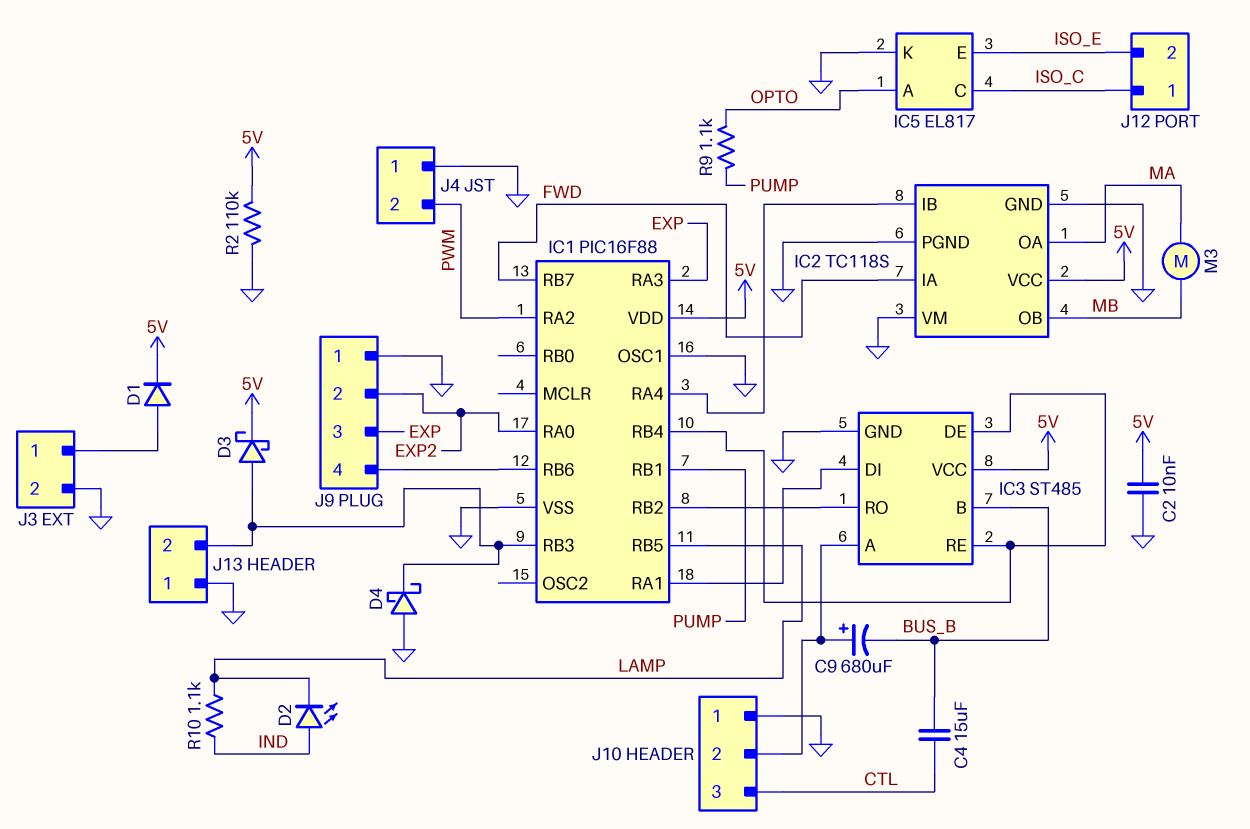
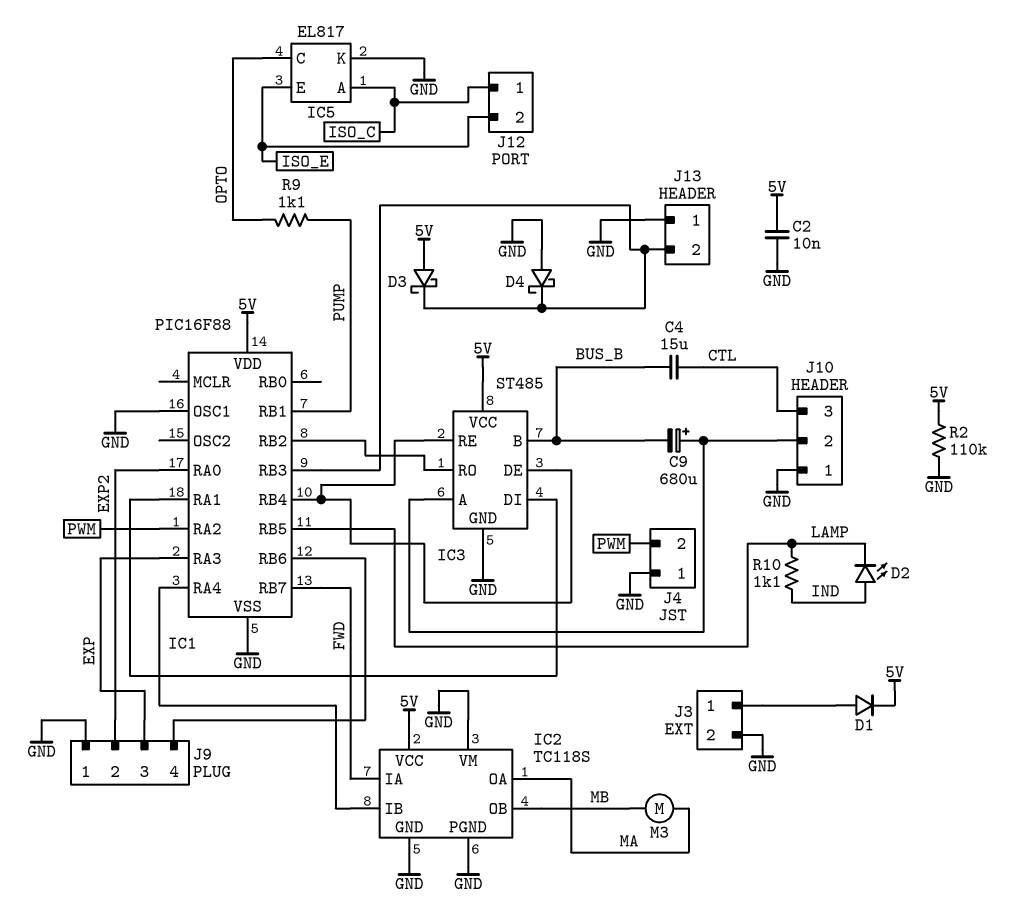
D3: schottky (A IC1/RB3, K 5V) -> schottky (A 5V, K IC1/RB3)
IC5 pin A: OPTO -> ISO_C
IC5 pin C: ISO_C -> OPTO

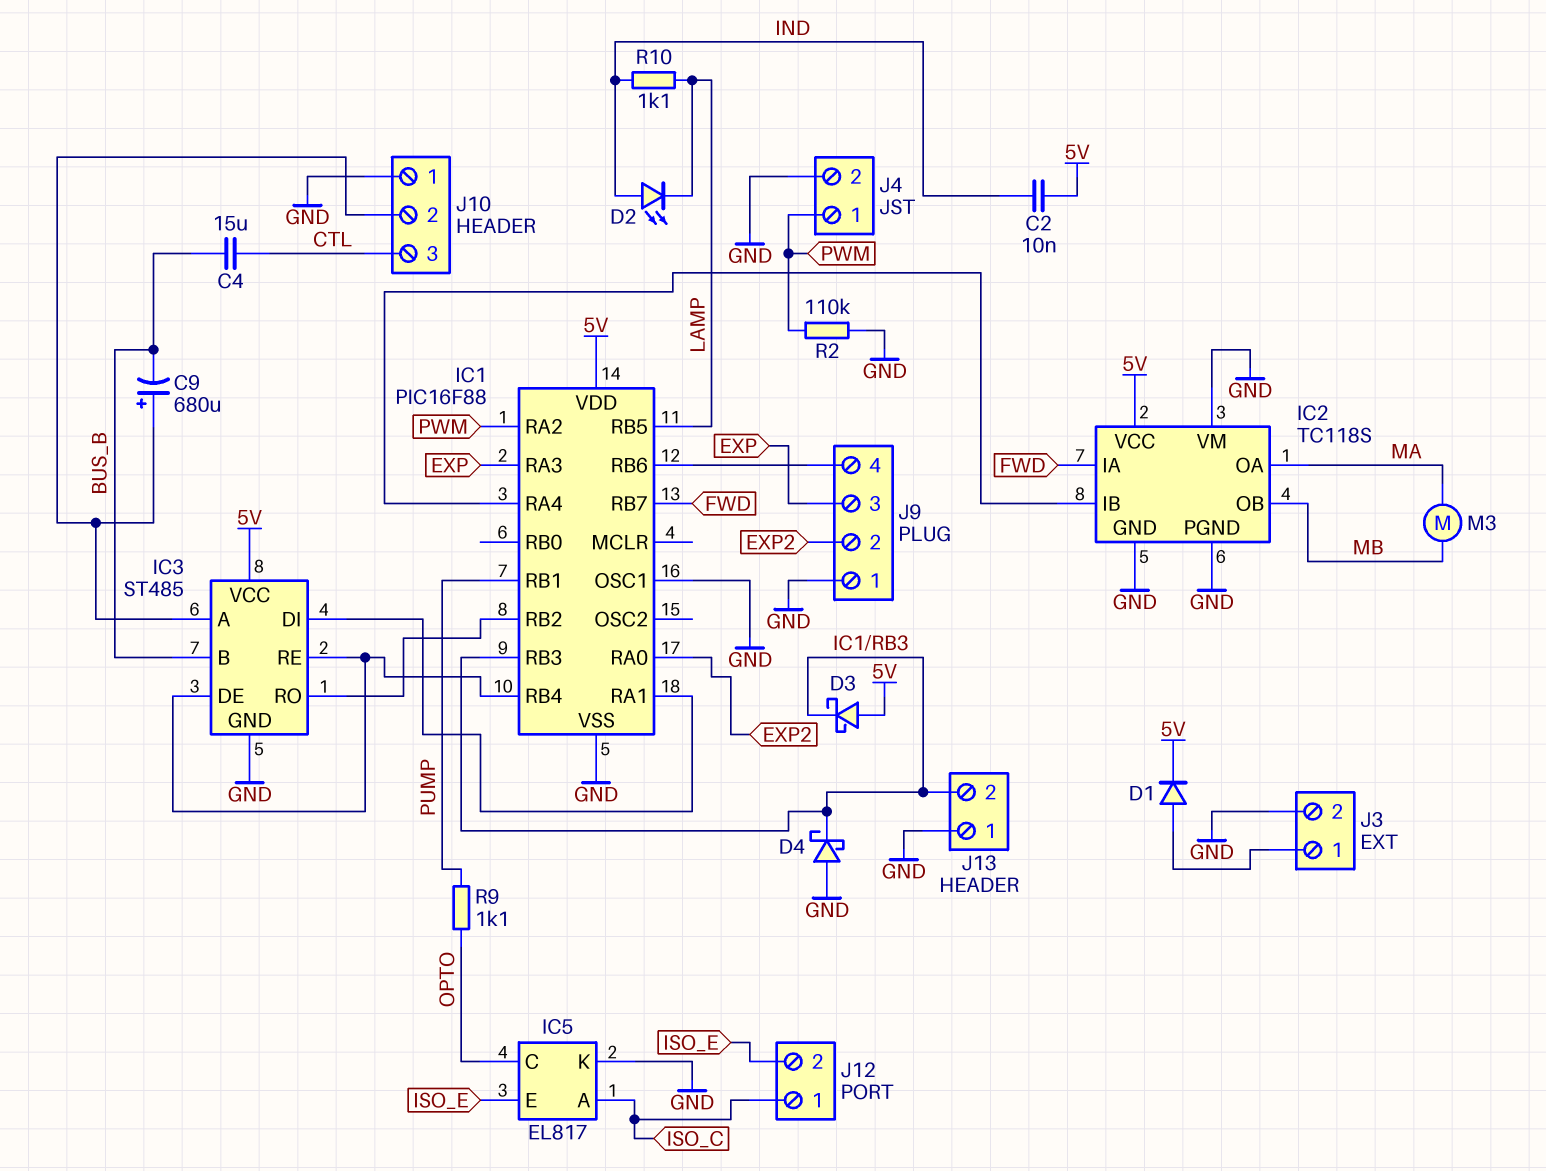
C2: 10nF (5V, GND) -> 10nF (5V, IND)
J4 pin 1: GND -> PWM
J4 pin 2: PWM -> GND
R2: 110k (5V, GND) -> 110k (GND, PWM)

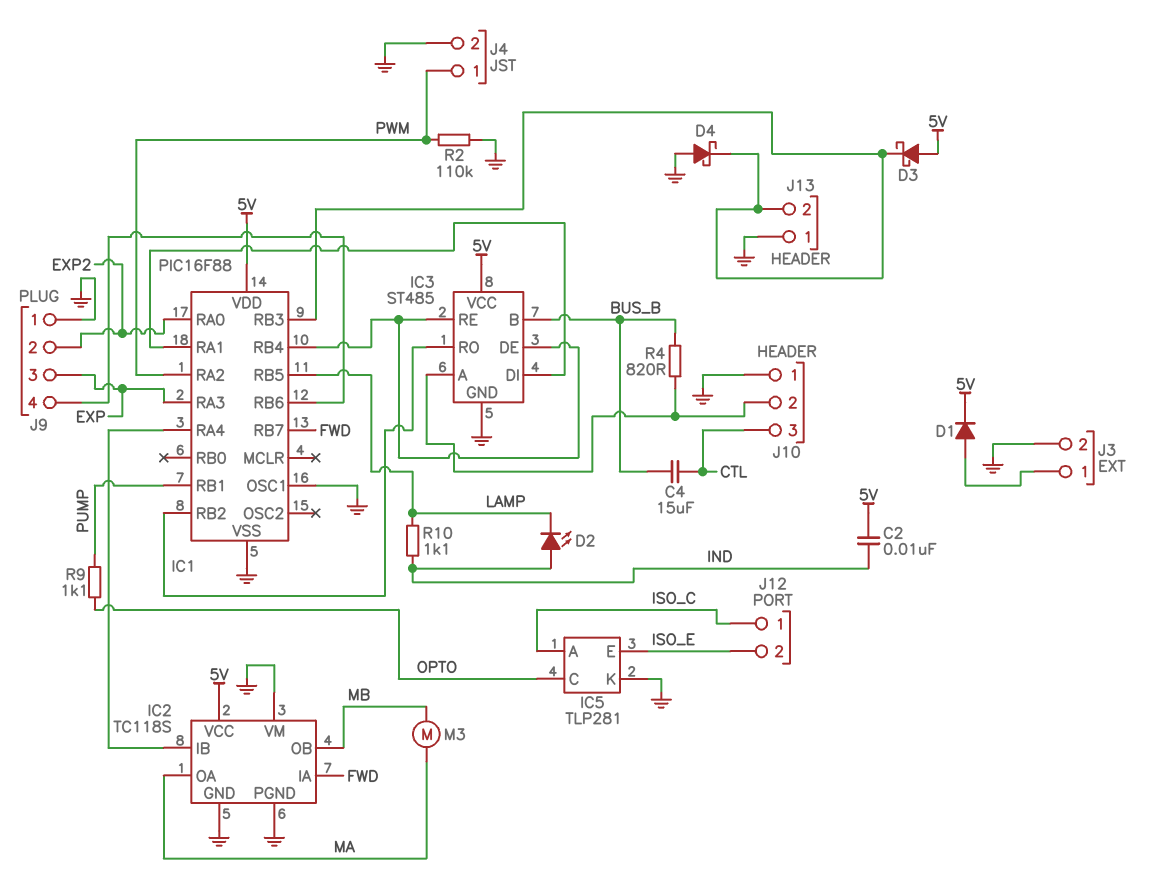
C9: 680uF (plus IC3/A, minus BUS_B) -> none
IC5: EL817 -> TLP281
R4: none -> 820 (BUS_B, IC3/A)

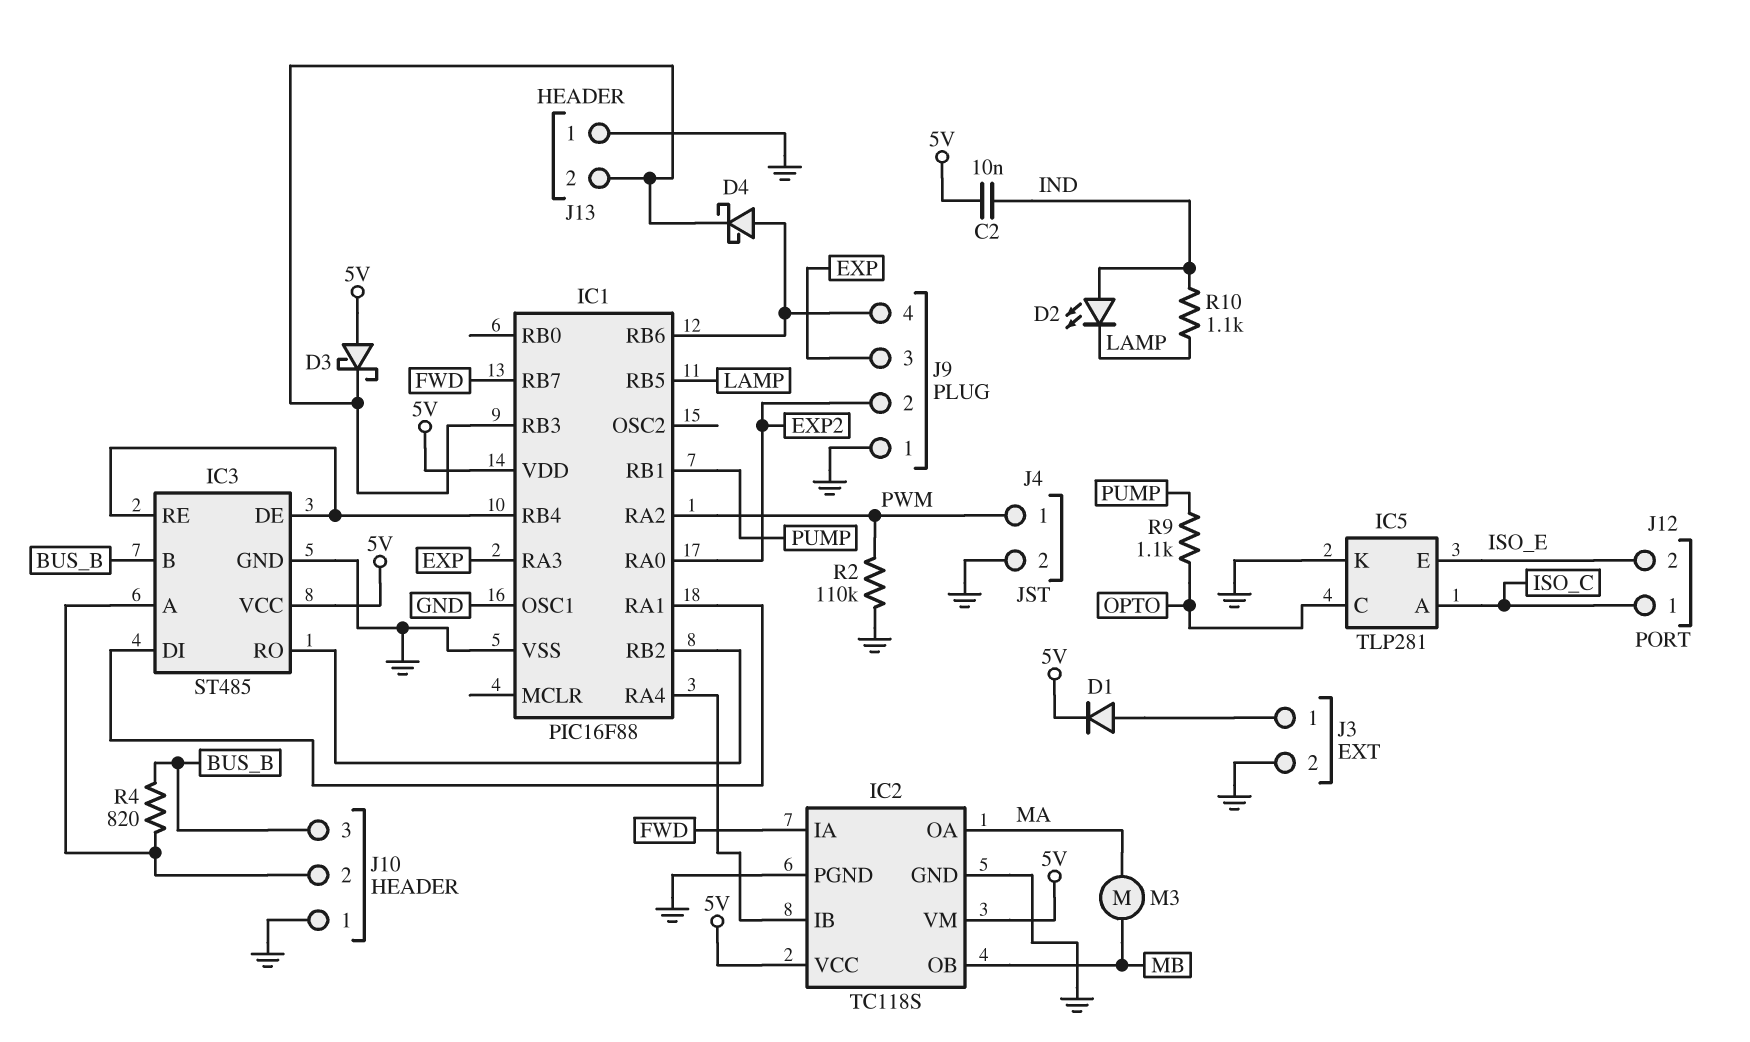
C4: 15uF (BUS_B, CTL) -> none
D4: schottky (A GND, K IC1/RB3) -> schottky (A IC1/RB6, K IC1/RB3)
IC2 pin VM: GND -> 5V
J10 pin 3: CTL -> BUS_B

